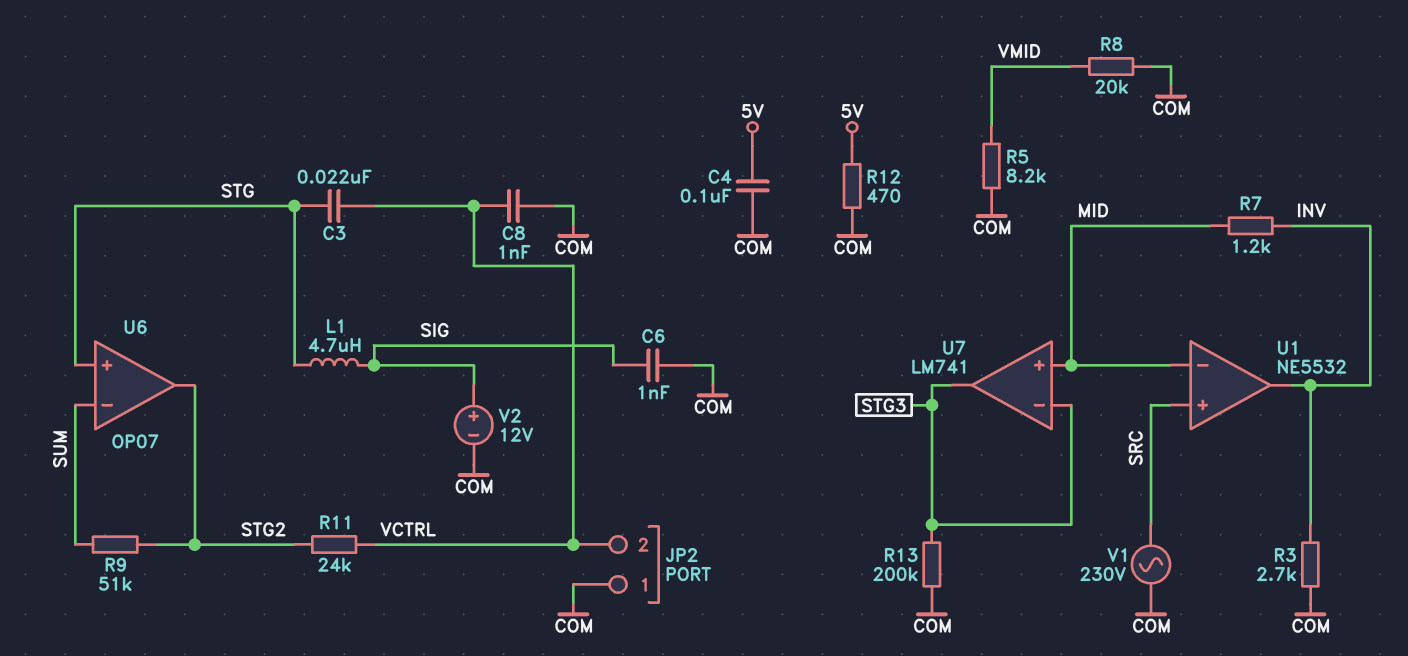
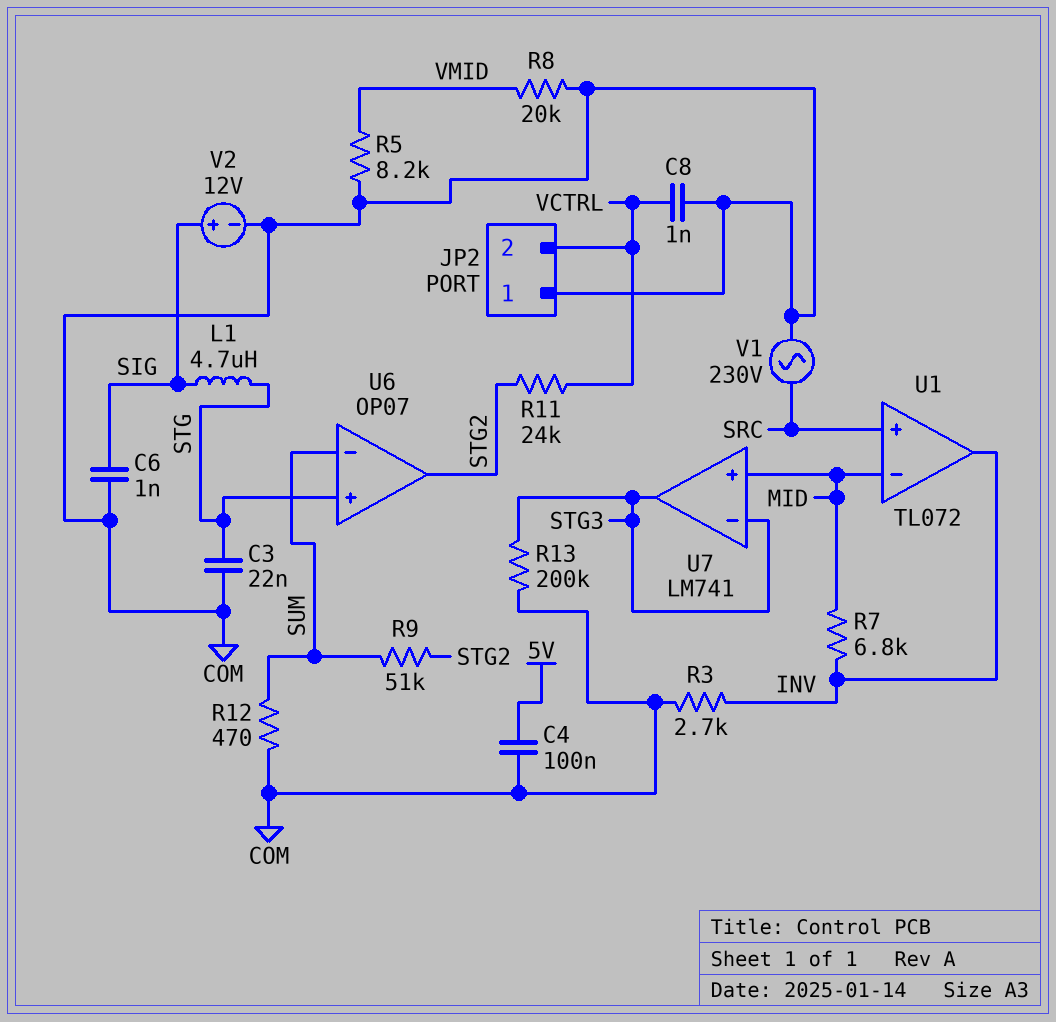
C3: 22nF (STG, VCTRL) -> 22nF (COM, STG)
R7: 1.2k (INV, MID) -> 6.8k (INV, MID)
R12: 470 (5V, COM) -> 470 (COM, SUM)
U1: NE5532 -> TL072

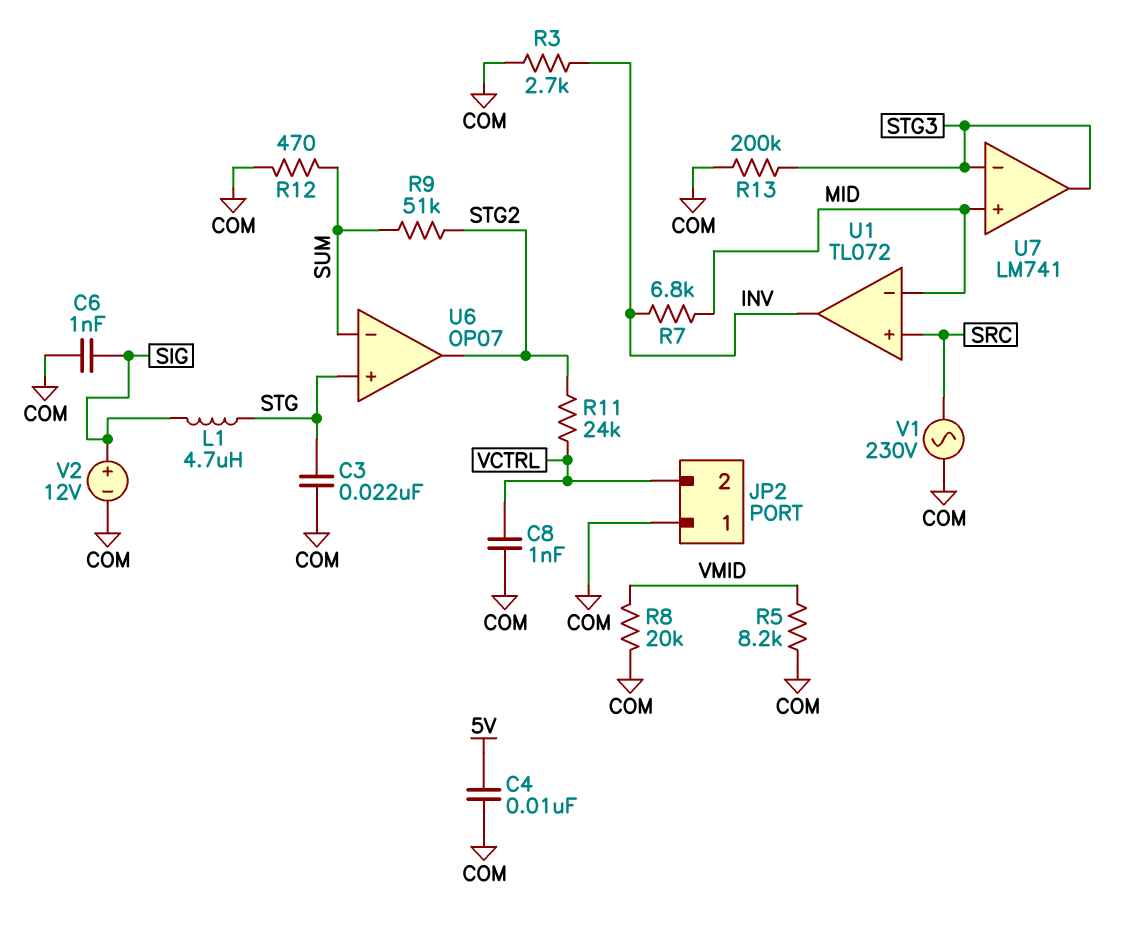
C4: 100nF (5V, COM) -> 10nF (5V, COM)

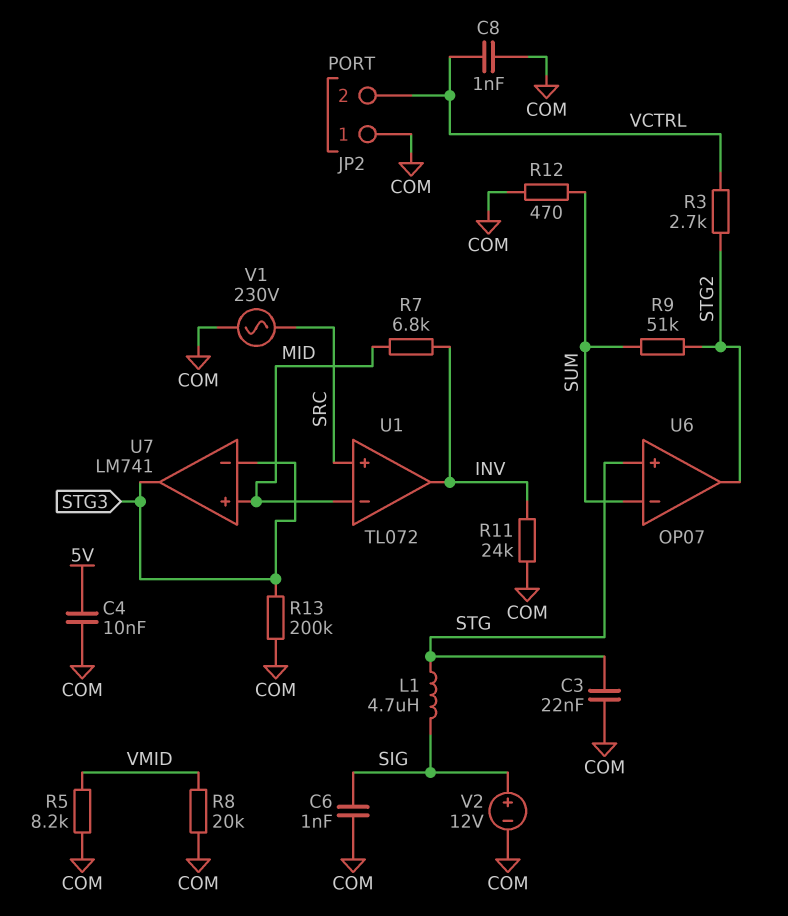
R3: 2.7k (COM, INV) -> 2.7k (STG2, VCTRL)
R11: 24k (STG2, VCTRL) -> 24k (COM, INV)

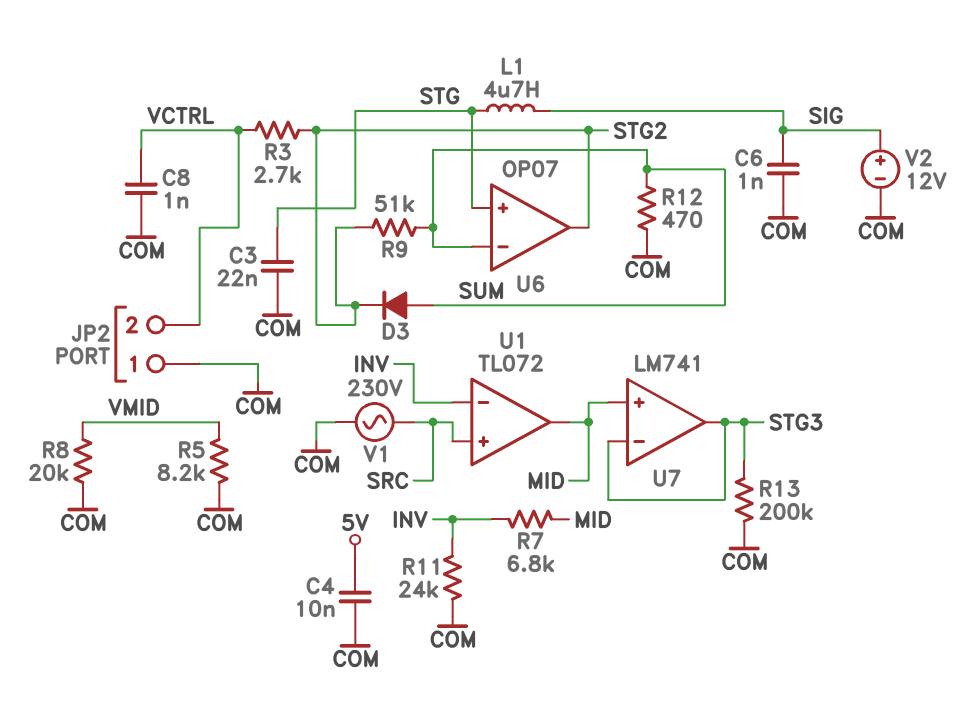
D3: none -> diode (A SUM, K STG2)
U1 pin in-: MID -> INV
U1 pin out: INV -> MID

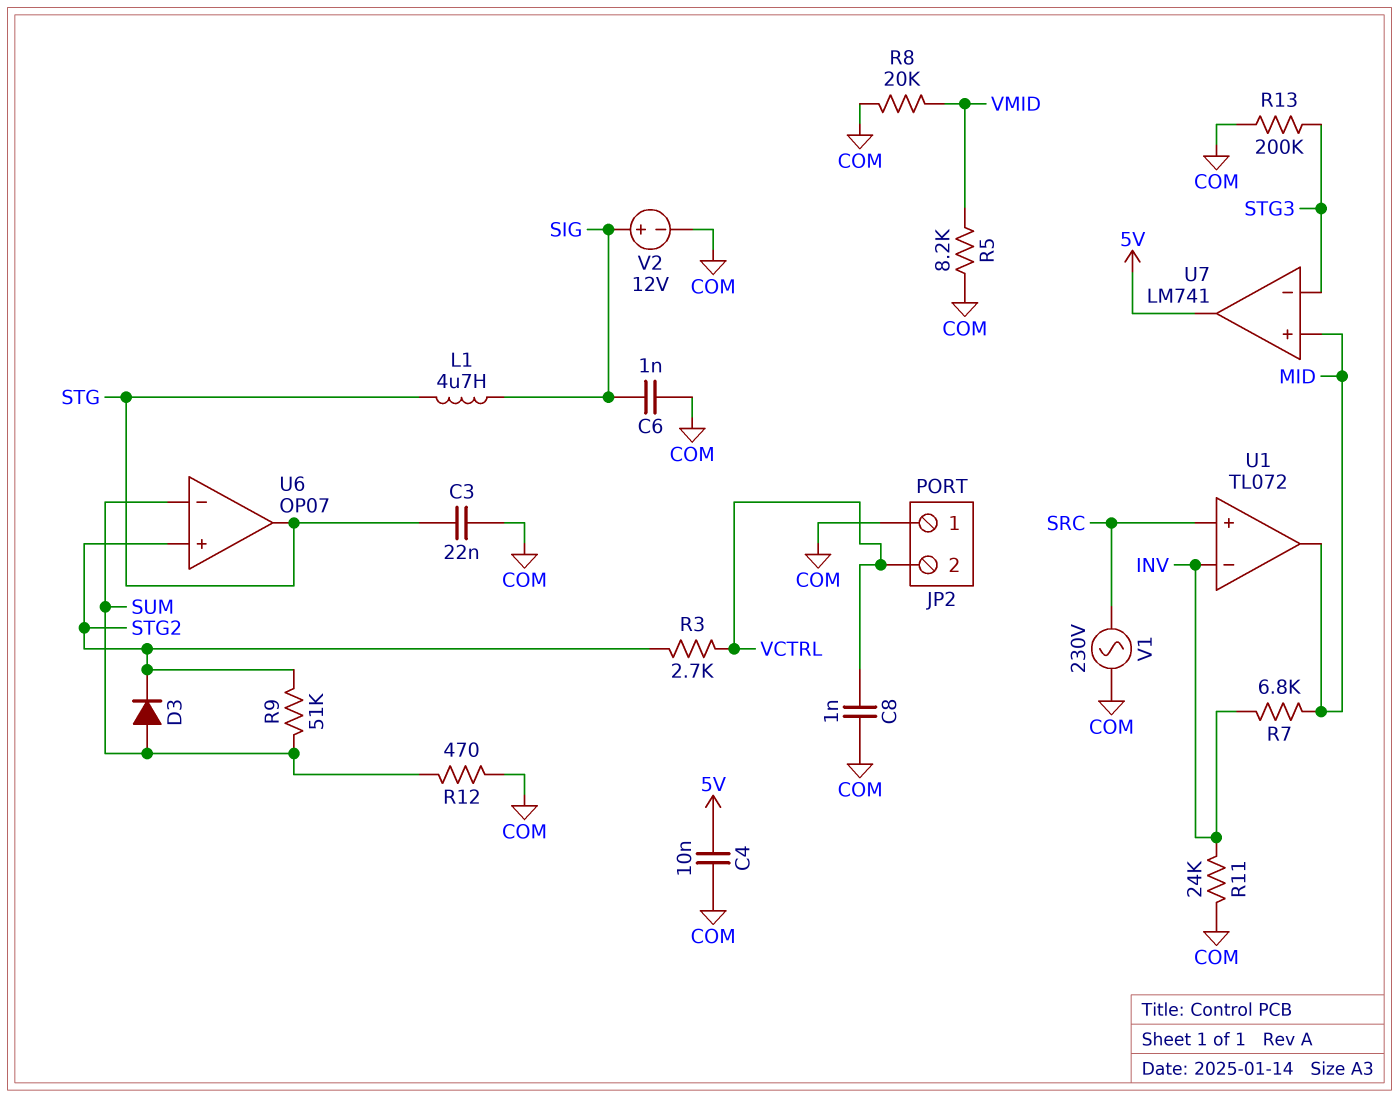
U6 pin in+: STG -> STG2
U6 pin out: STG2 -> STG
U7 pin out: STG3 -> 5V

